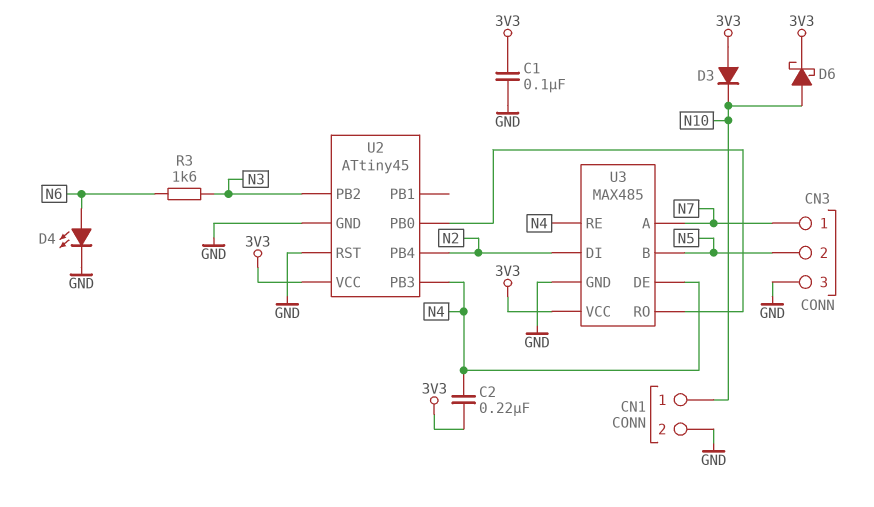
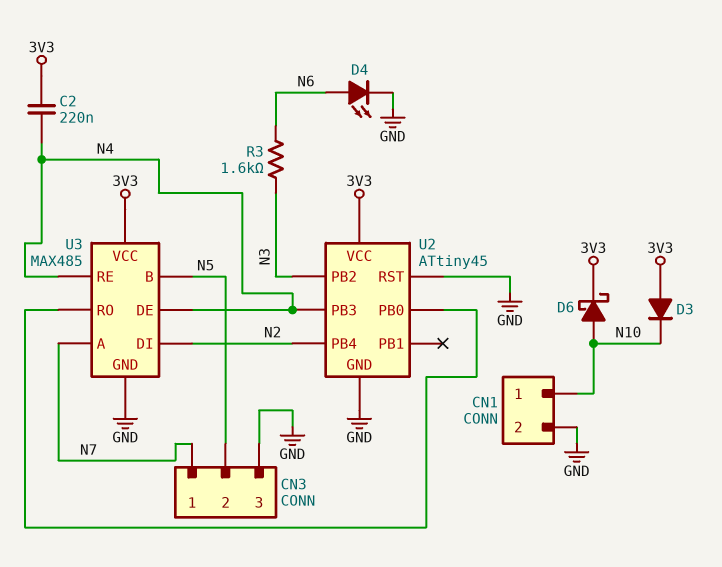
C1: 100nF (3V3, GND) -> none

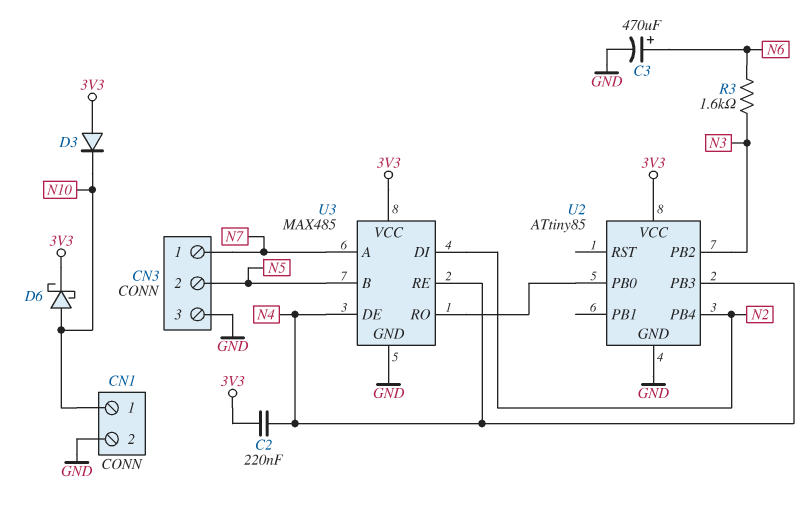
C3: none -> 470uF (plus N6, minus GND)
D4: LED (A N6, K GND) -> none
U2: ATtiny45 -> ATtiny85
U2 pin RST: GND -> none

